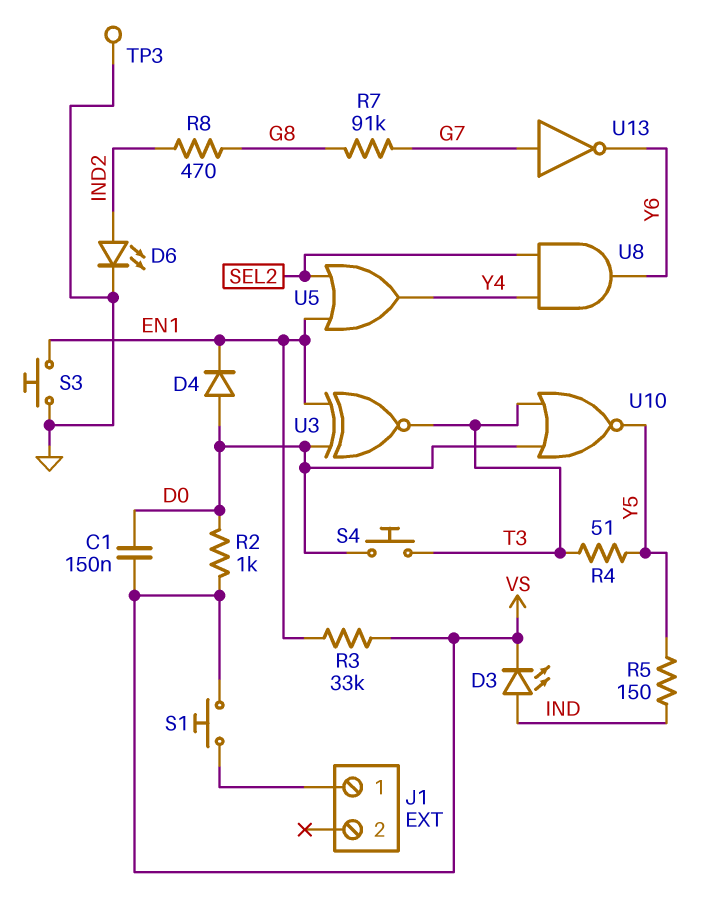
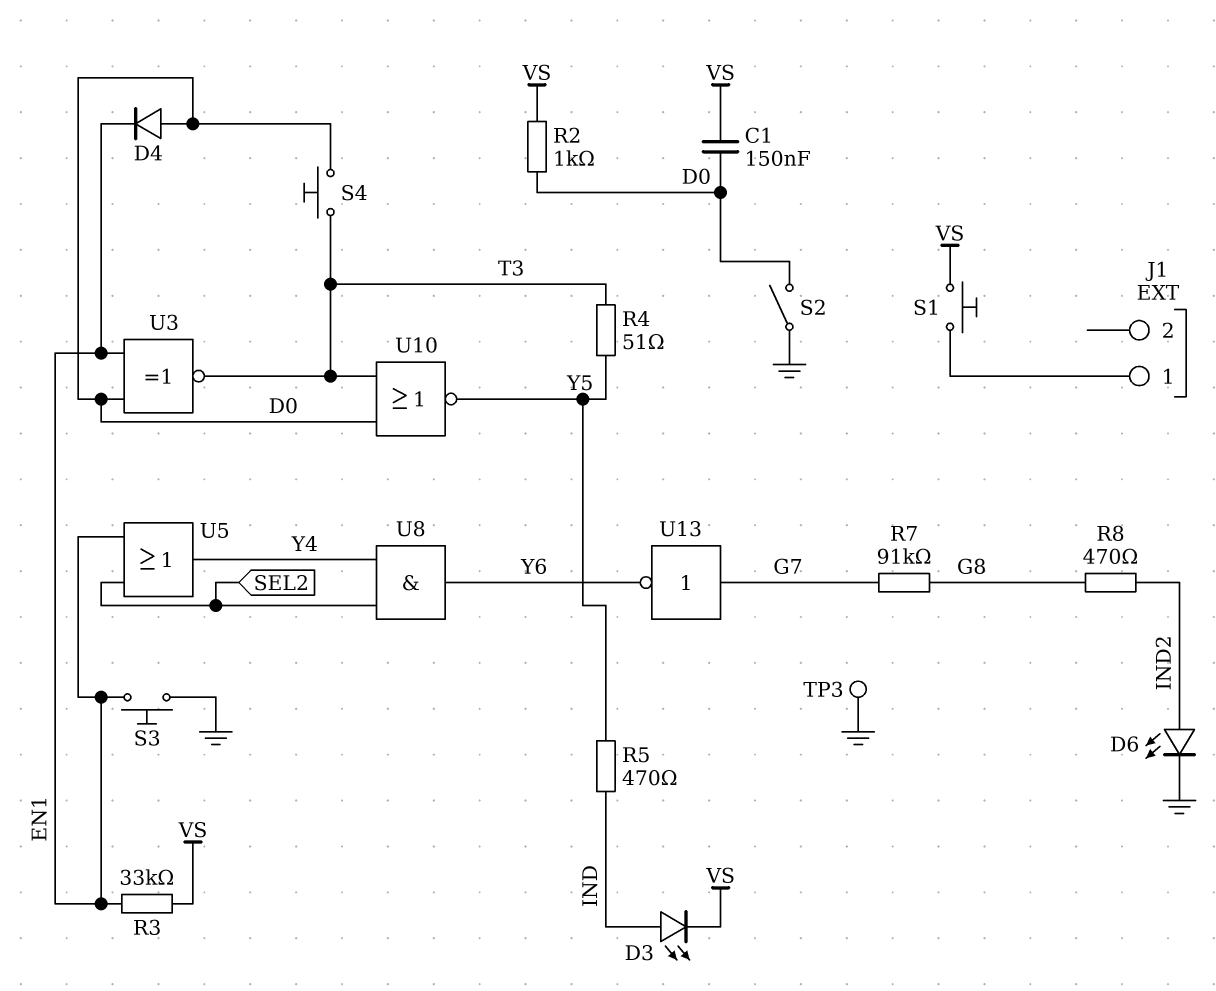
R5: 150 (IND, Y5) -> 470 (IND, Y5)
S2: none -> switch (D0, GND)

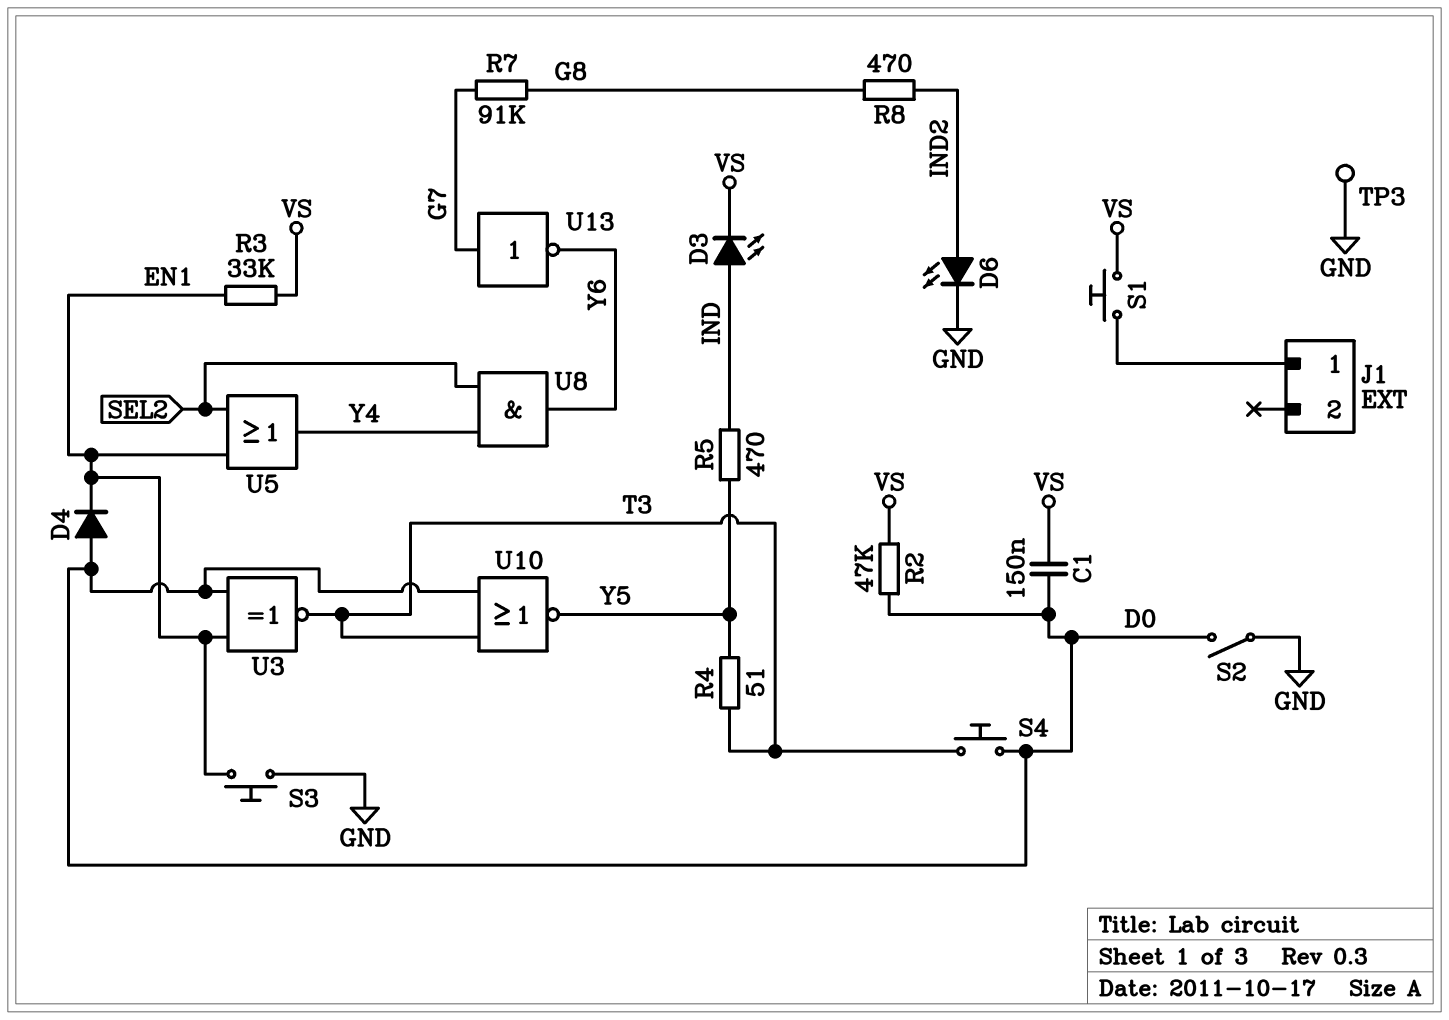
R2: 1k (D0, VS) -> 47k (D0, VS)

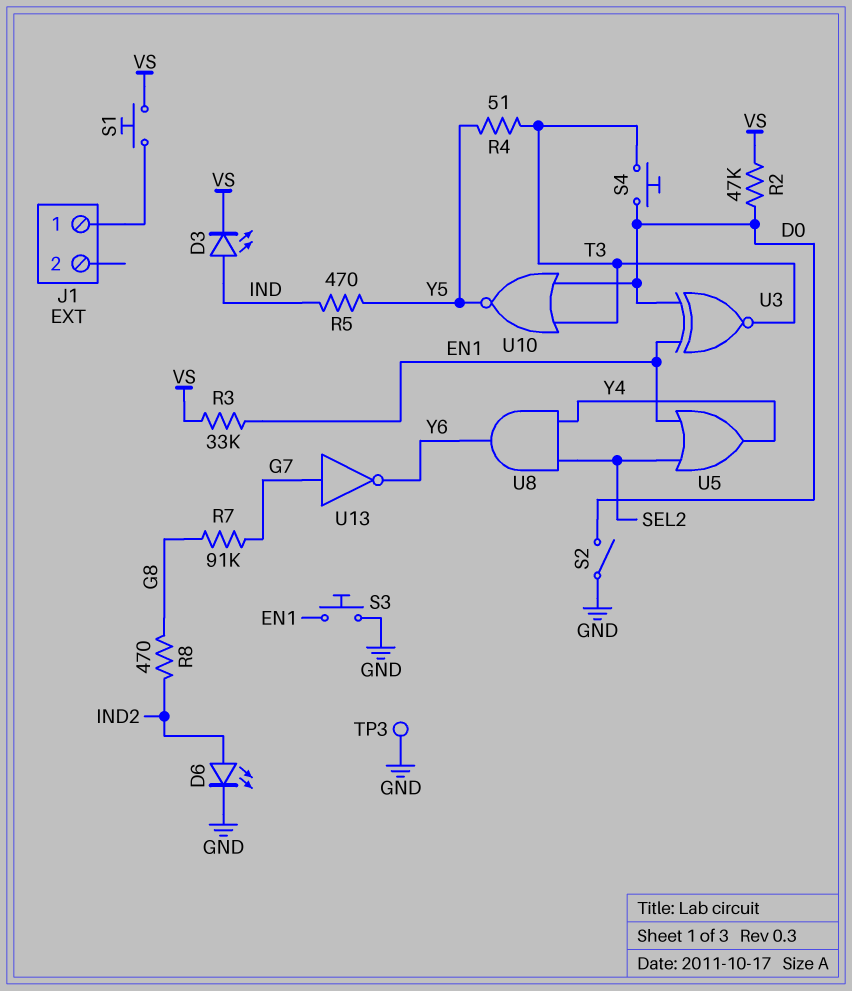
C1: 150nF (D0, VS) -> none
D4: diode (A D0, K EN1) -> none

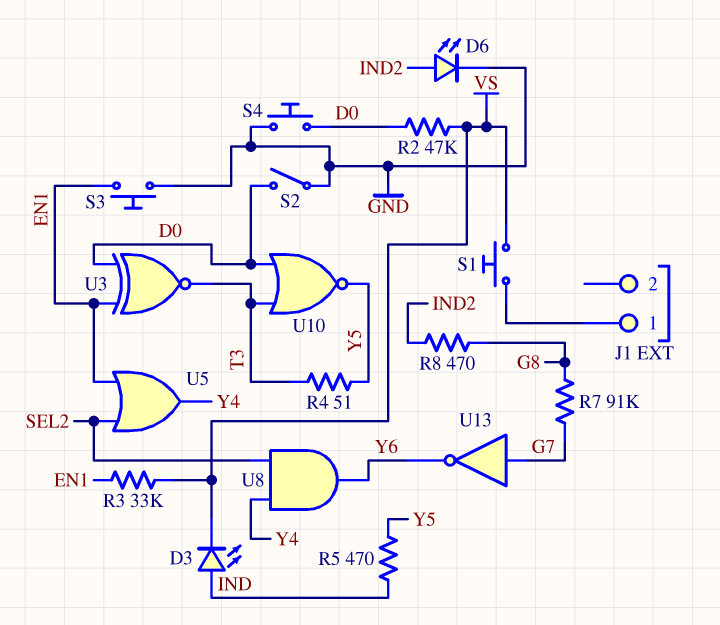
S4: button (D0, T3) -> button (D0, GND)
TP3: test point (GND) -> none

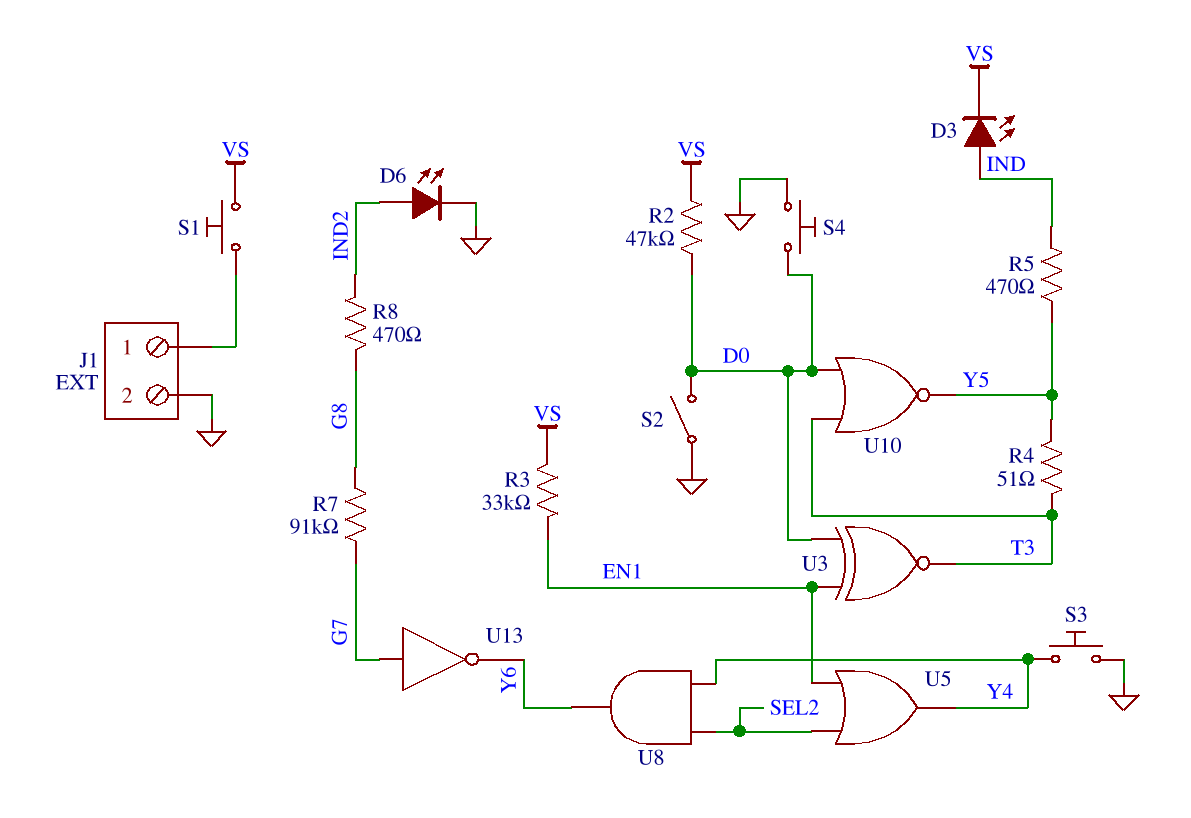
J1 pin 2: none -> GND
S3: button (EN1, GND) -> button (GND, Y4)

